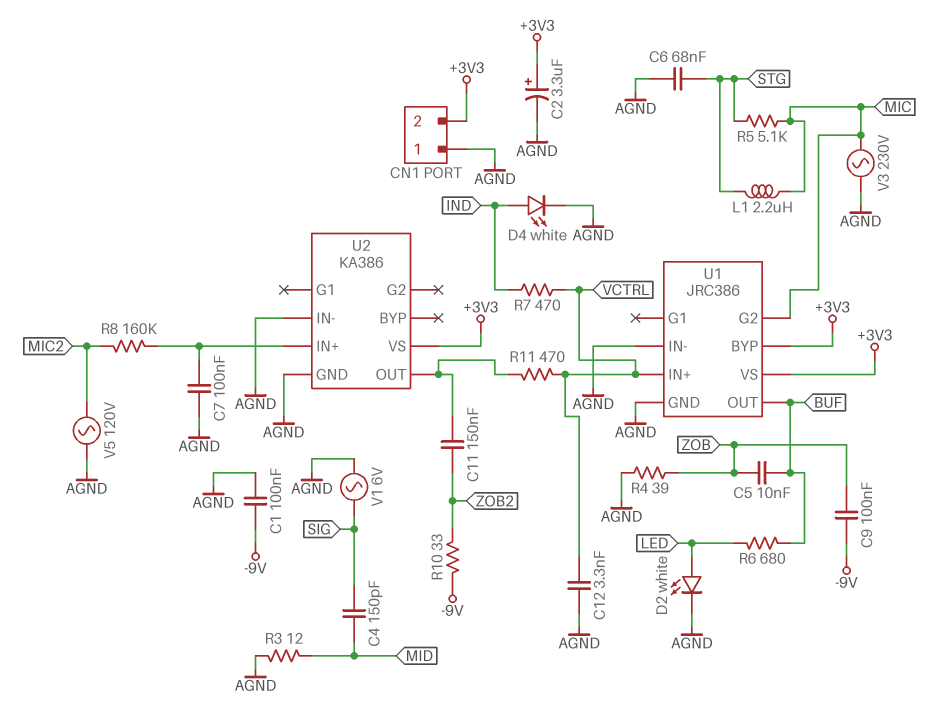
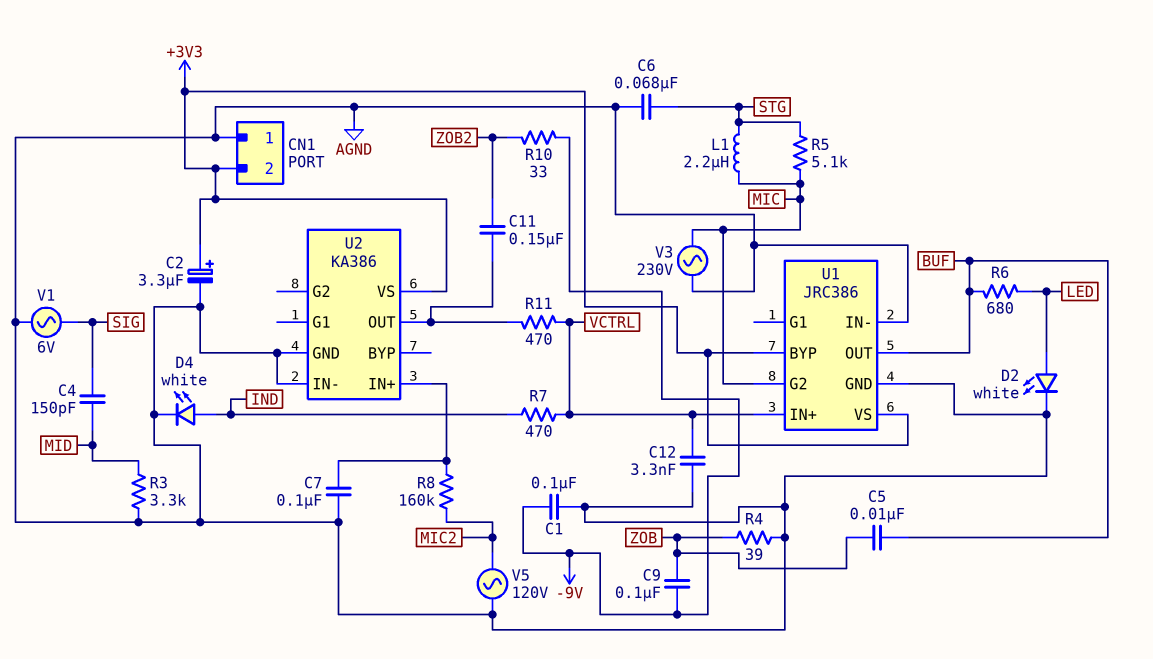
R3: 12 (AGND, MID) -> 3.3k (AGND, MID)

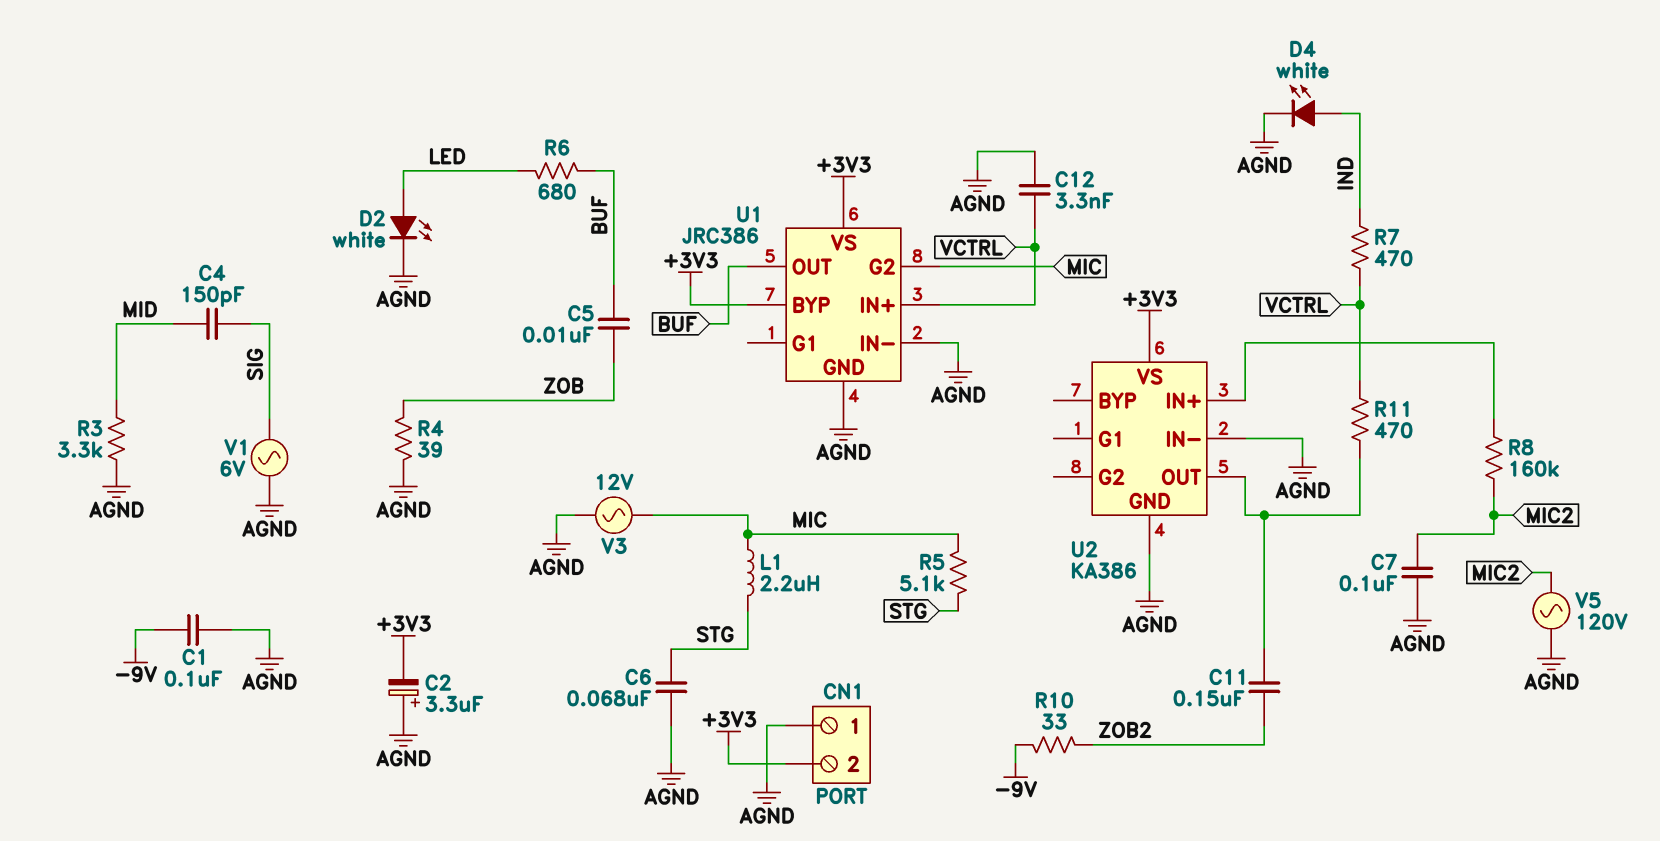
C2: 3.3uF (plus +3V3, minus AGND) -> 3.3uF (plus AGND, minus +3V3)
C7: 100nF (AGND, U2/IN+) -> 100nF (AGND, MIC2)
C9: 100nF (-9V, ZOB) -> none
V3: AC 230V (AGND, MIC) -> AC 12V (AGND, MIC)

